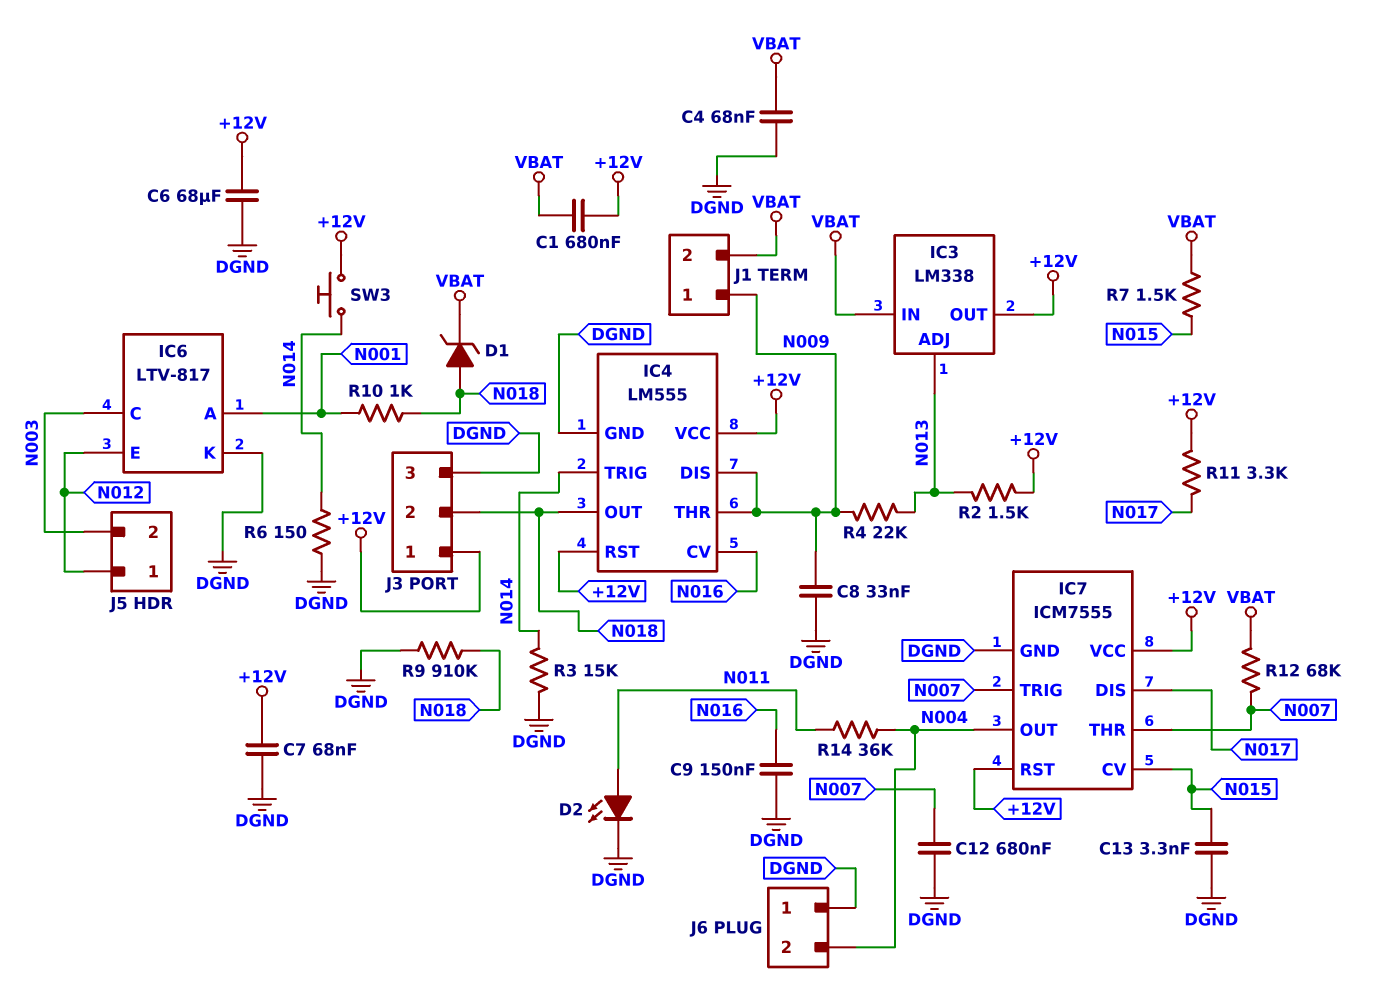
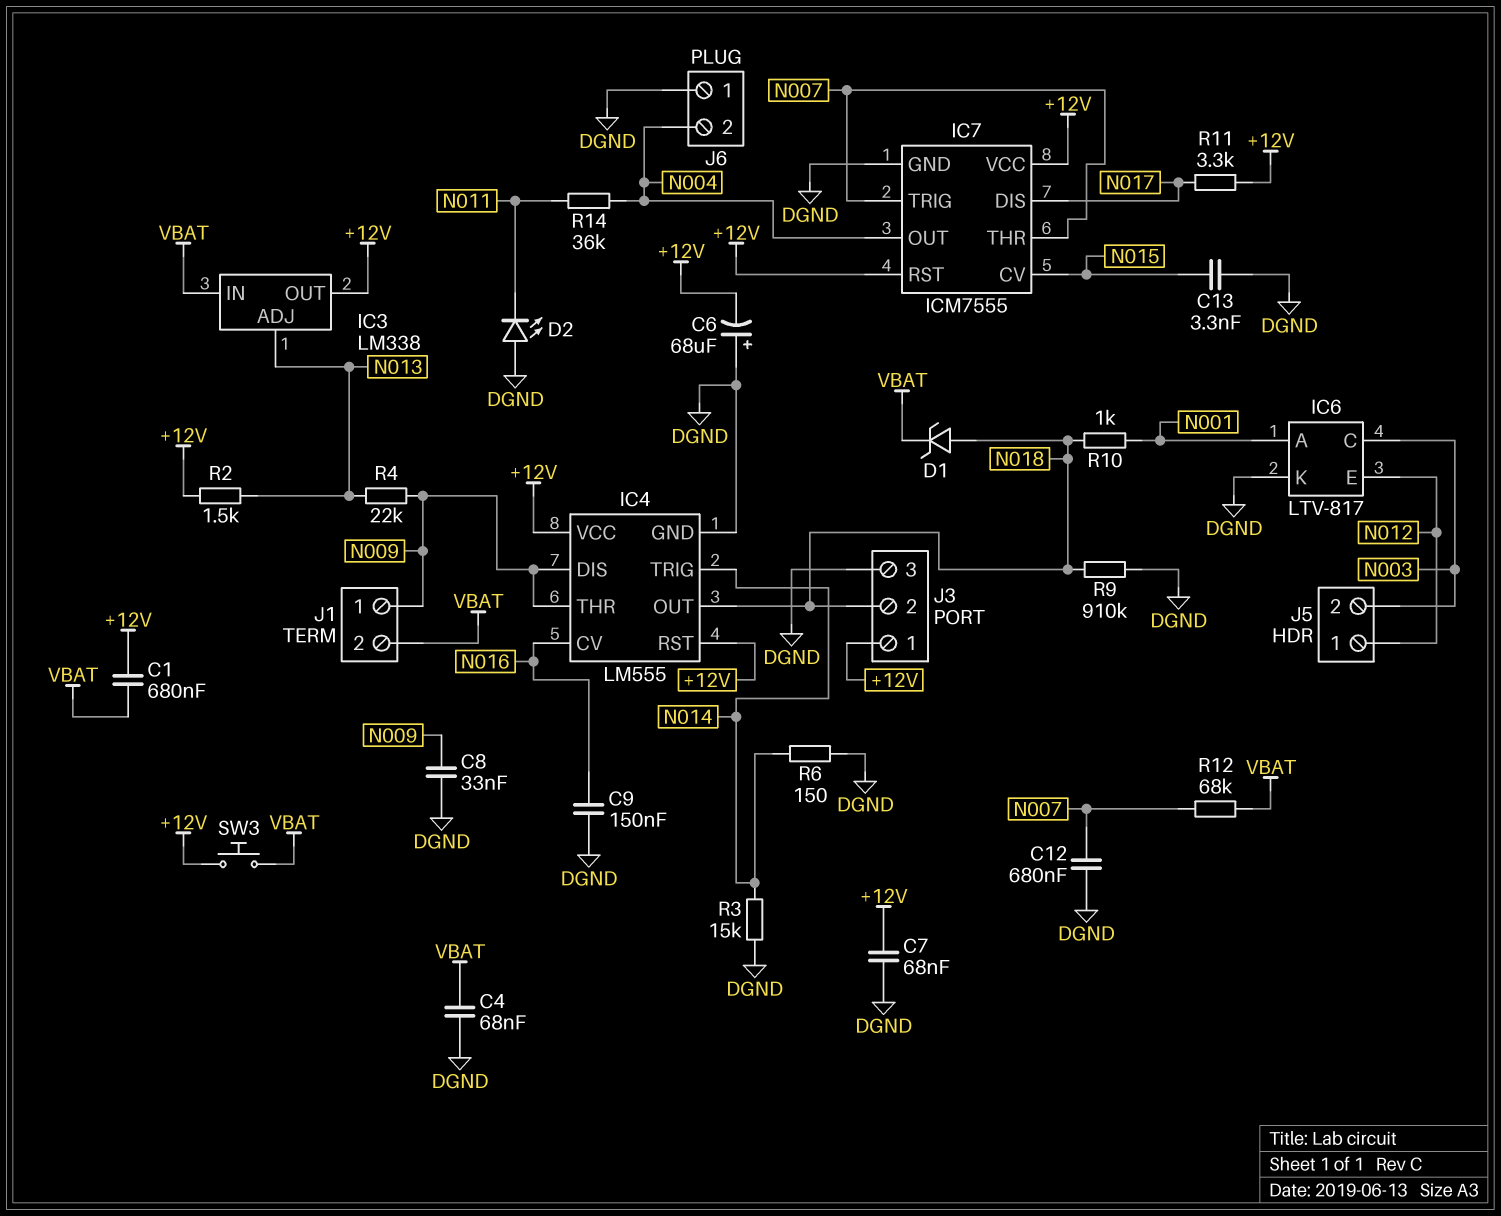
C6: 68uF (+12V, DGND) -> 68uF (plus DGND, minus +12V)
D2: LED (A N011, K DGND) -> LED (A DGND, K N011)
R7: 1.5k (N015, VBAT) -> none
SW3: button (+12V, N014) -> button (+12V, VBAT)

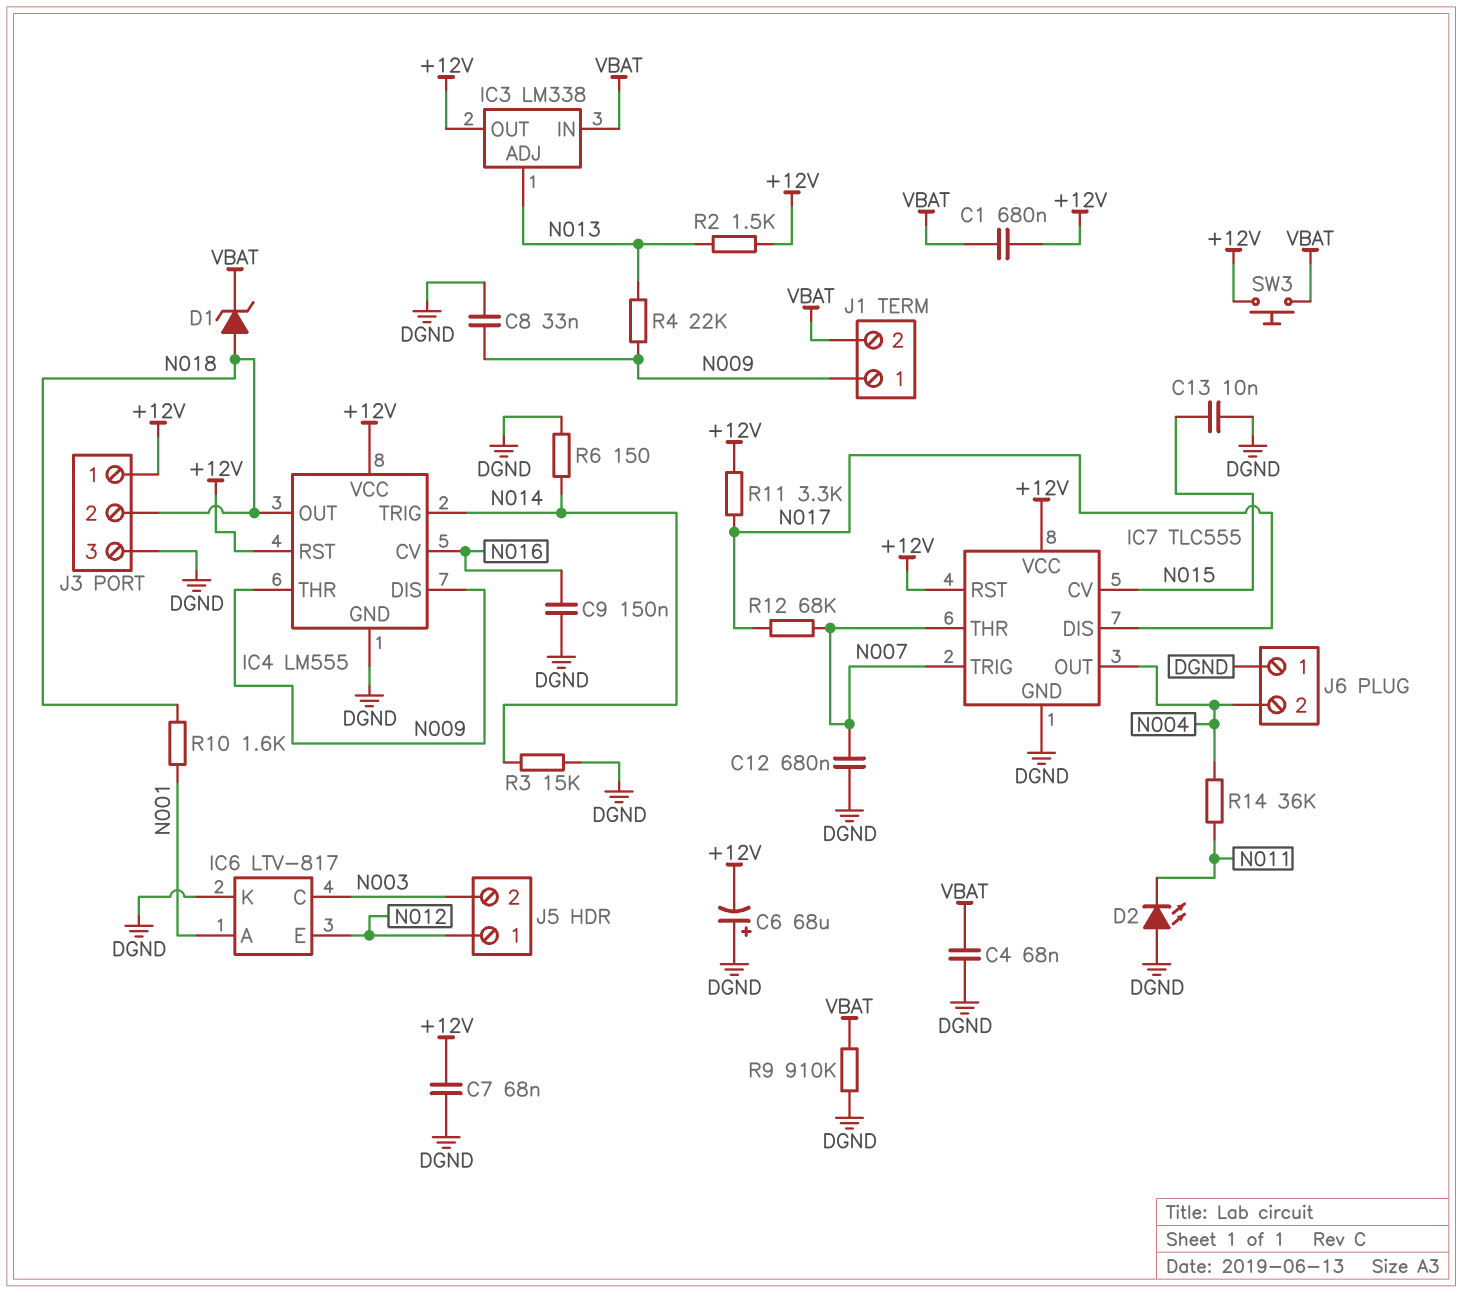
C13: 3.3nF (DGND, N015) -> 10nF (DGND, N015)
IC7: ICM7555 -> TLC555
R9: 910k (DGND, N018) -> 910k (DGND, VBAT)
R10: 1k (N001, N018) -> 1.6k (N001, N018)
R12: 68k (N007, VBAT) -> 68k (N007, N017)

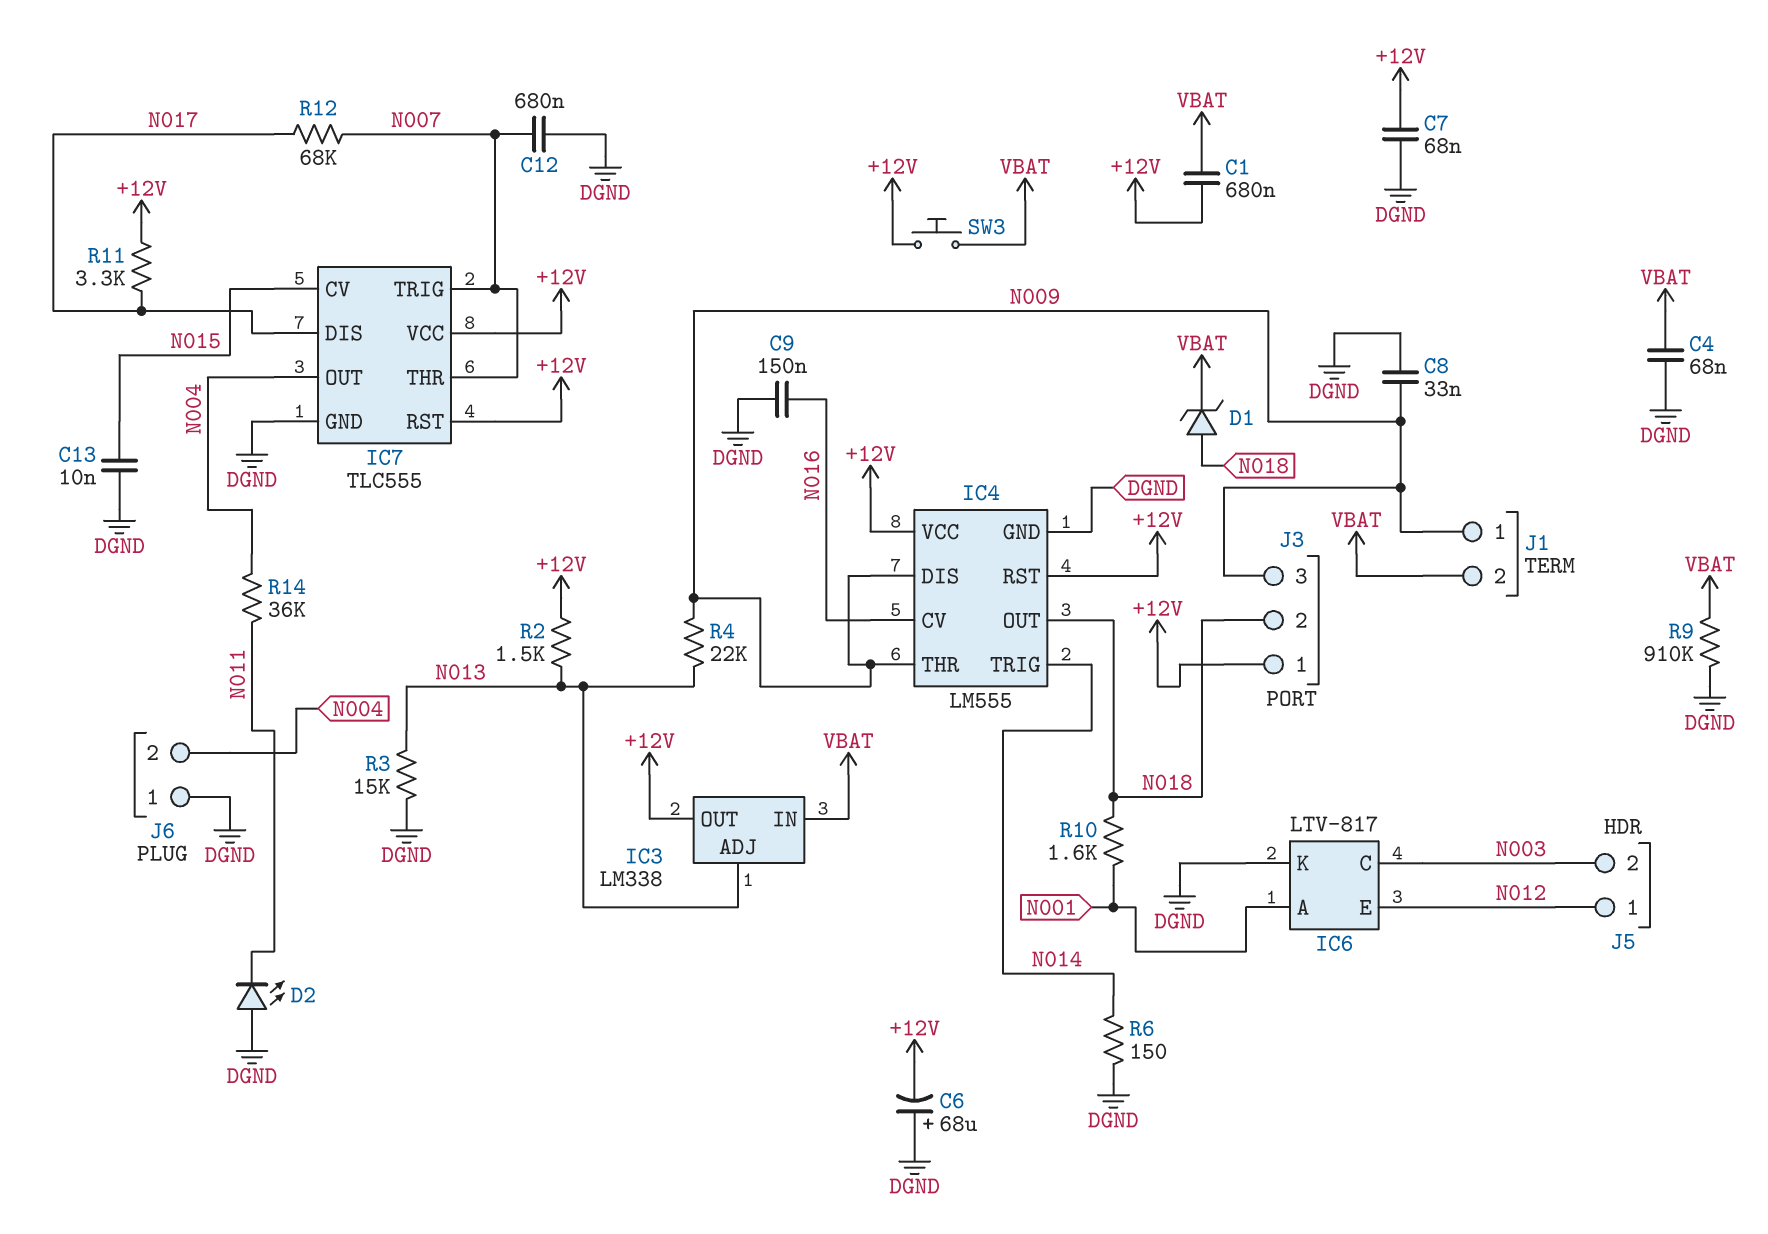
J3 pin 3: DGND -> N009
R3: 15k (DGND, N014) -> 15k (DGND, N013)

